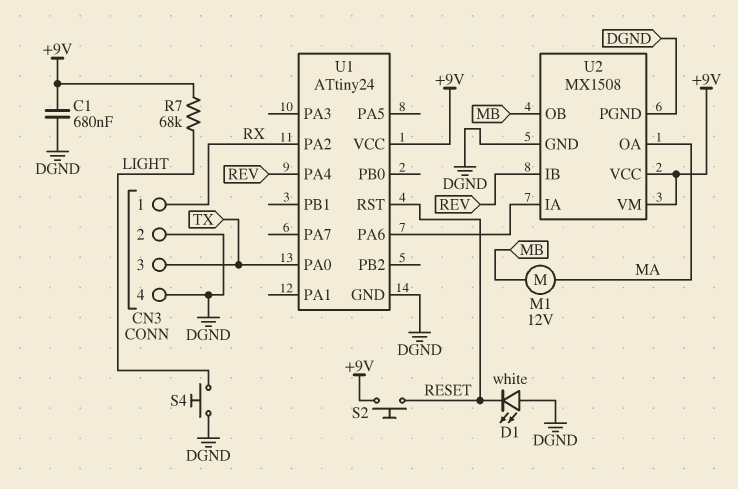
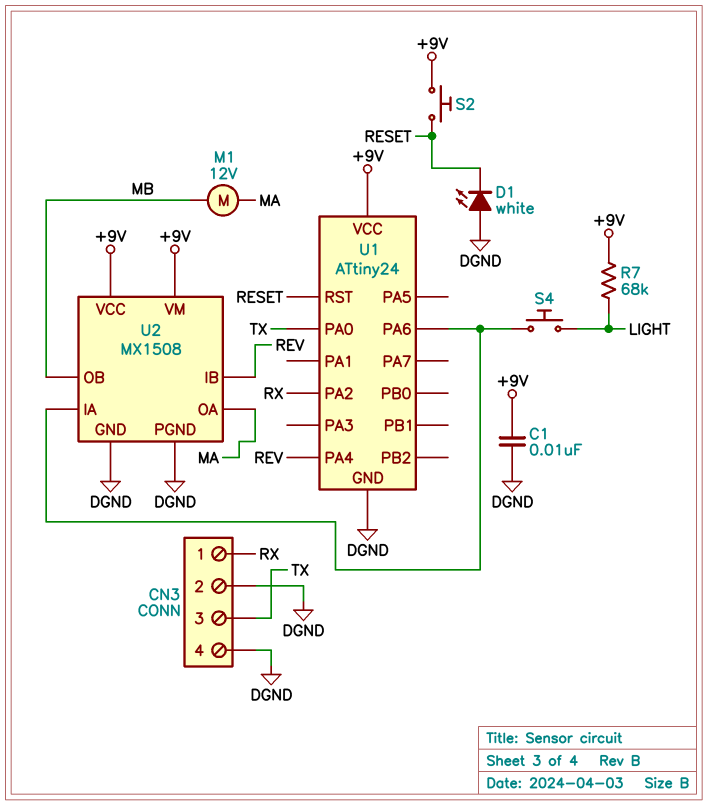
C1: 680nF (+9V, DGND) -> 10nF (+9V, DGND)
S4: button (DGND, LIGHT) -> button (LIGHT, U1/PA6)

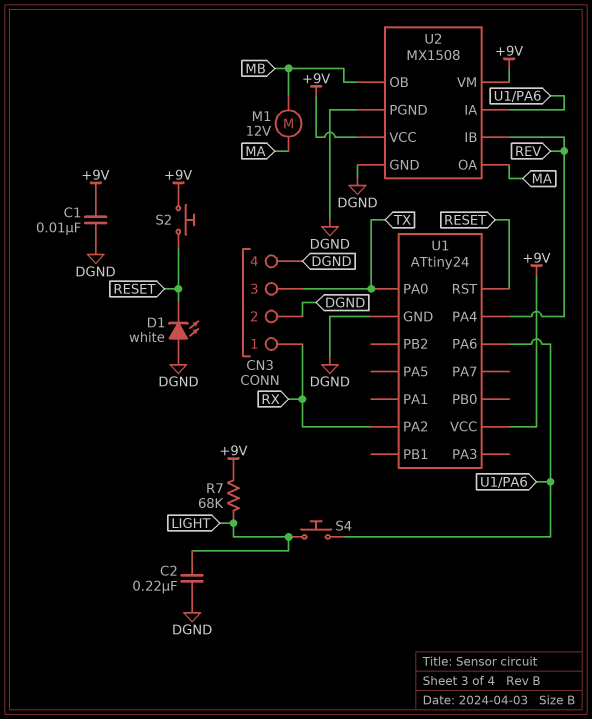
C2: none -> 220nF (DGND, LIGHT)

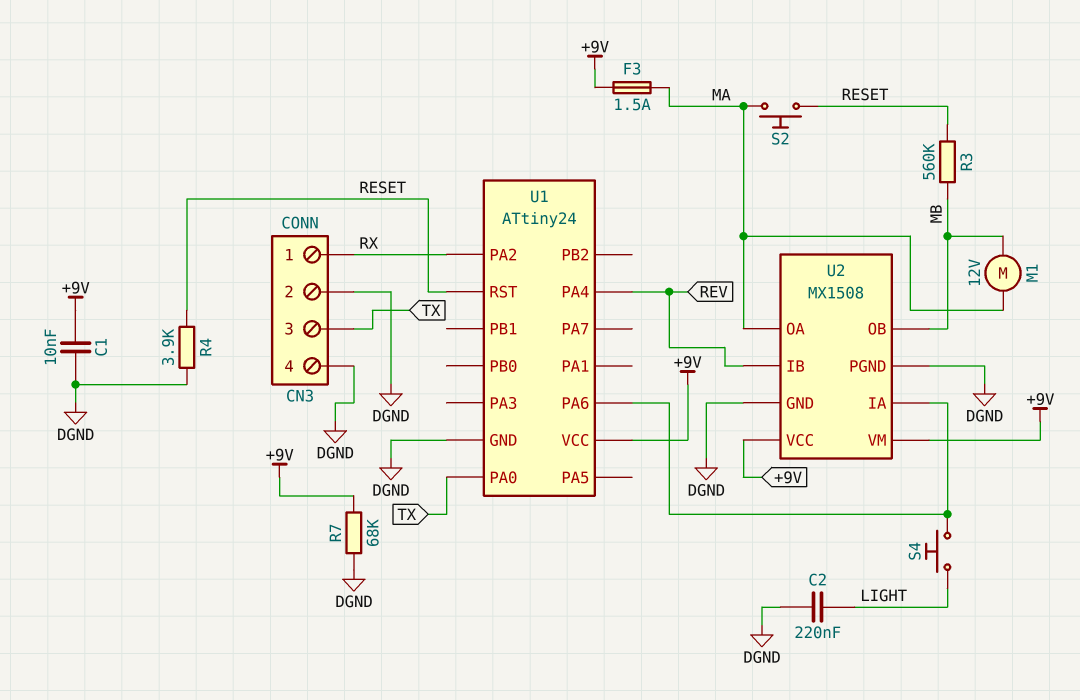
D1: LED white (A DGND, K RESET) -> none
F3: none -> 1.5A (+9V, MA)
R3: none -> 560k (MB, RESET)
R4: none -> 3.9k (DGND, RESET)
R7: 68k (+9V, LIGHT) -> 68k (+9V, DGND)
S2: button (+9V, RESET) -> button (MA, RESET)

